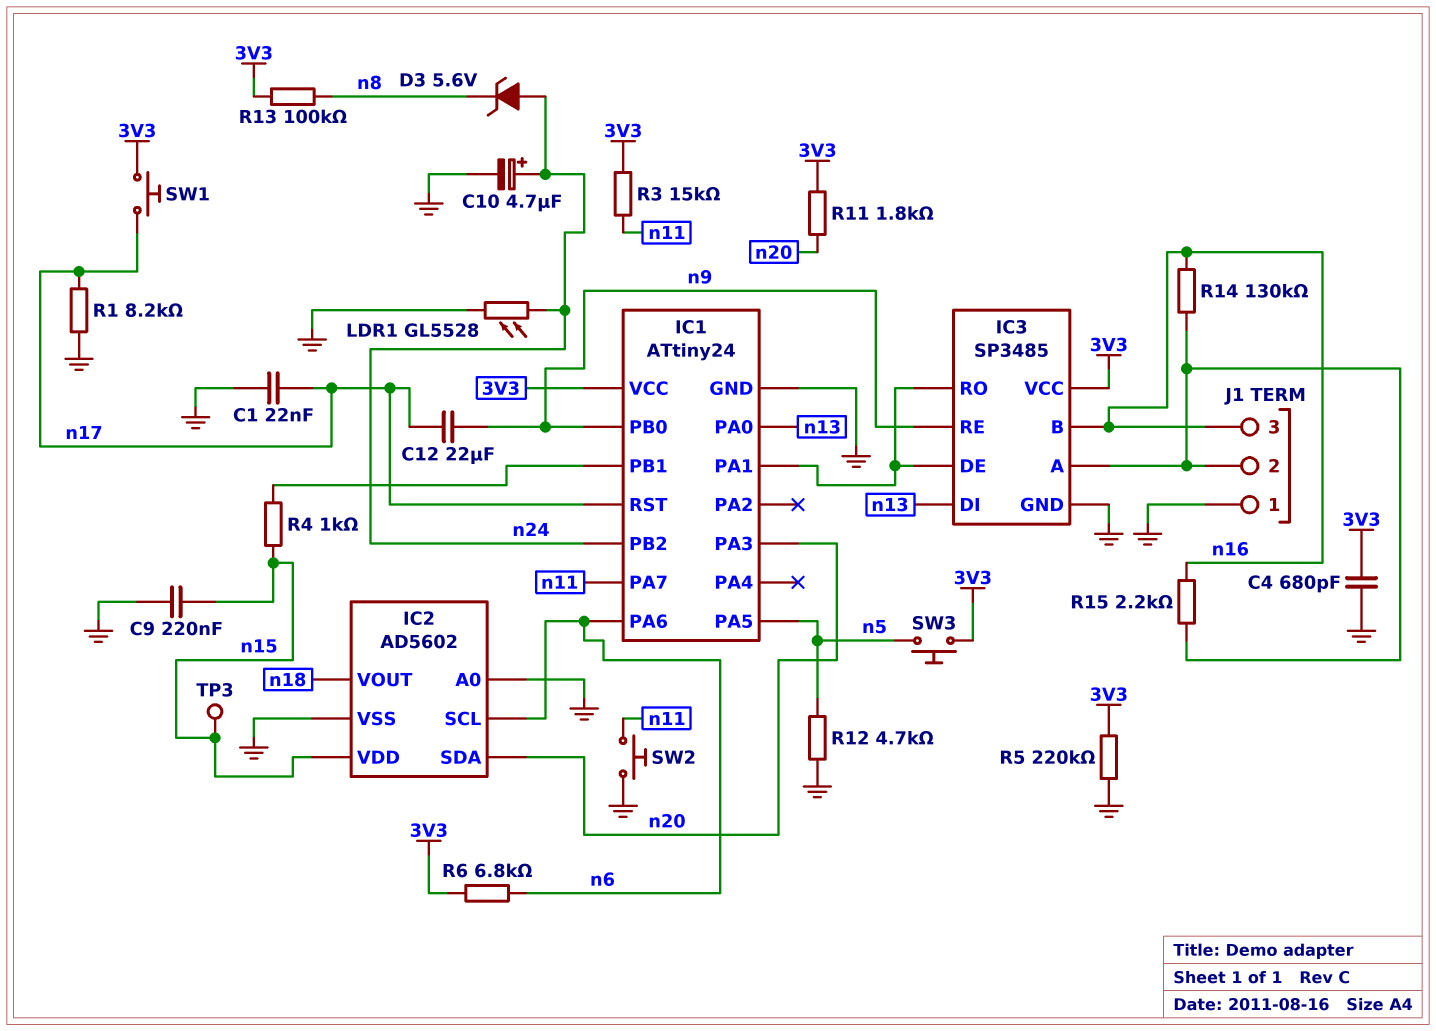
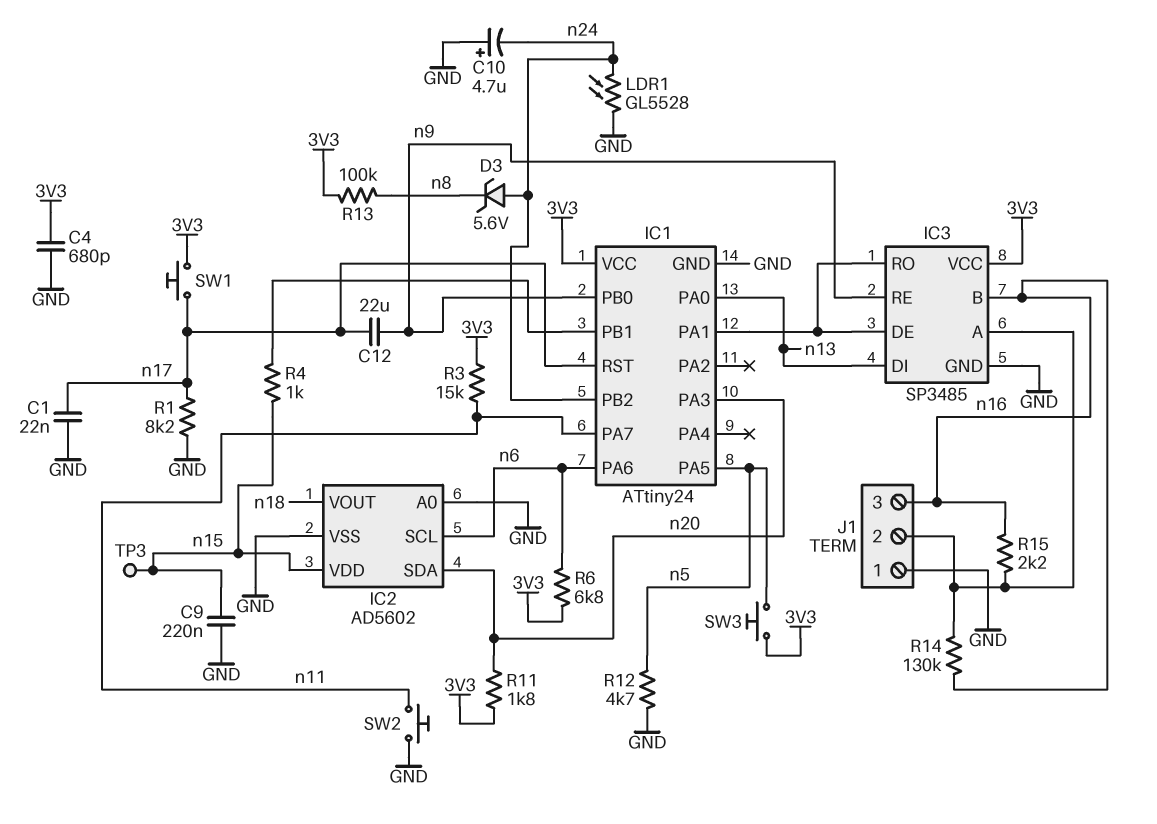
C10: 4.7uF (plus n24, minus GND) -> 4.7uF (plus GND, minus n24)
R5: 220k (3V3, GND) -> none

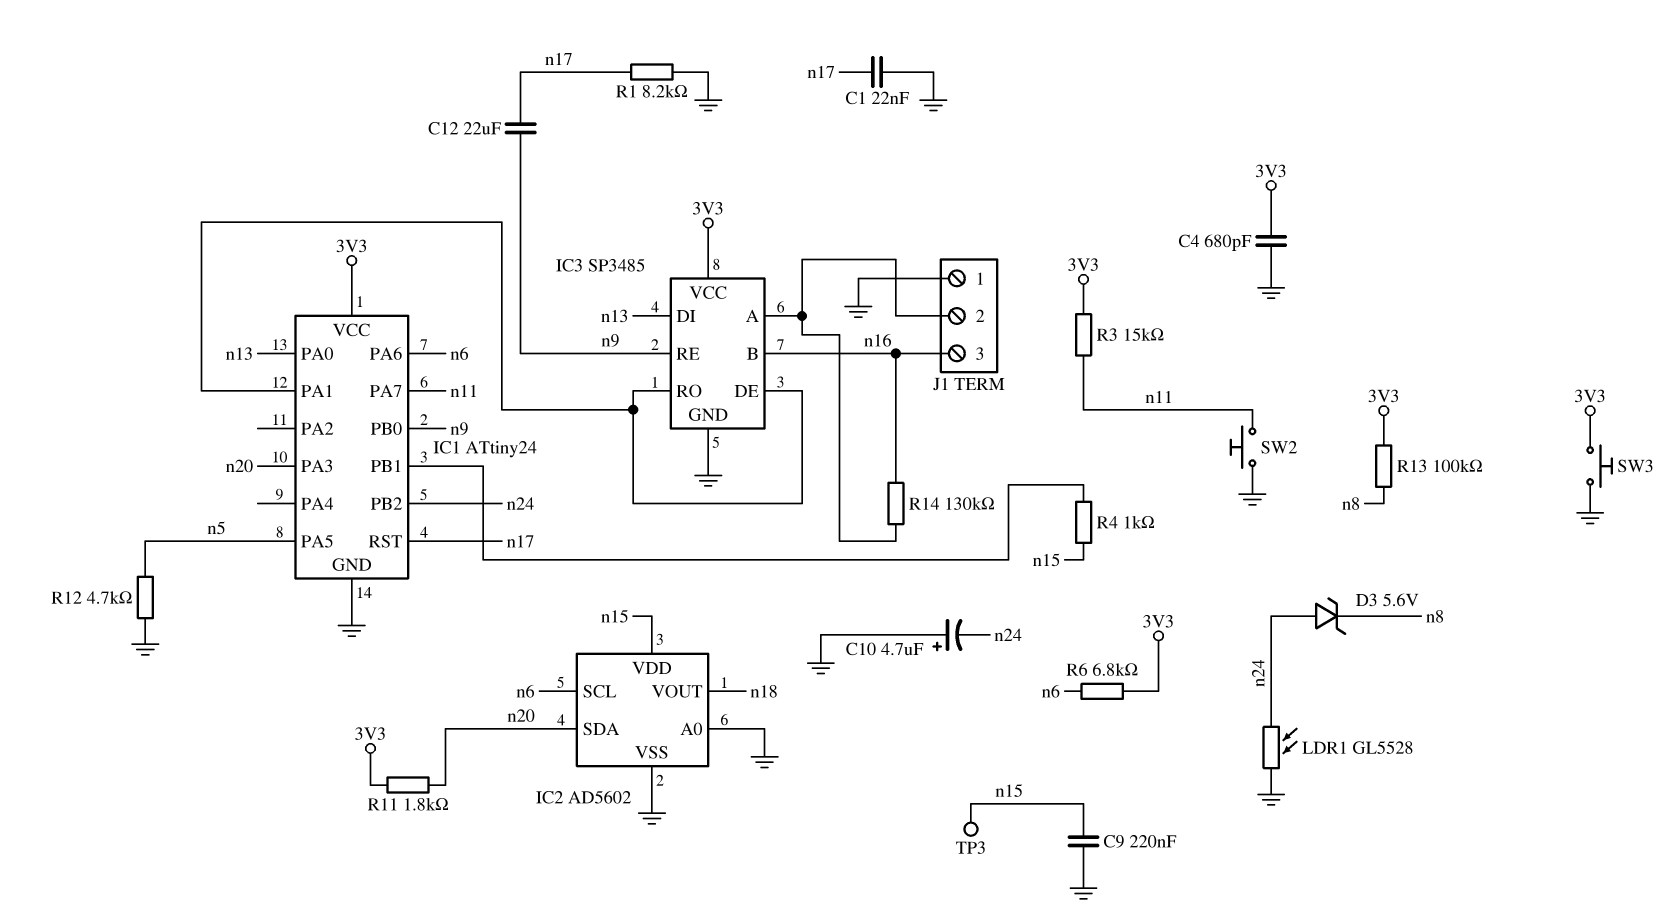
R15: 2.2k (IC3/A, n16) -> none
SW1: button (3V3, n17) -> none
SW3: button (3V3, n5) -> button (3V3, GND)

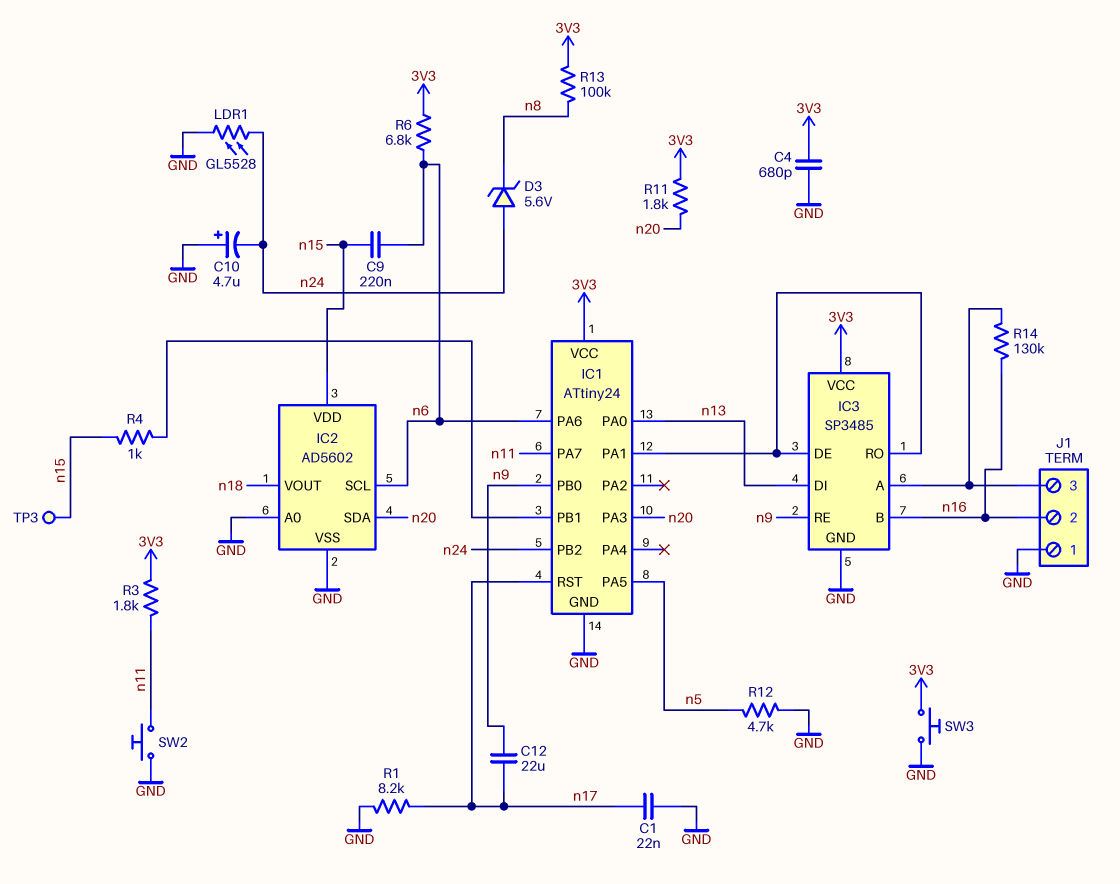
C9: 220nF (GND, n15) -> 220nF (n6, n15)
J1 pin 2: IC3/A -> n16
J1 pin 3: n16 -> IC3/A
R3: 15k (3V3, n11) -> 1.8k (3V3, n11)

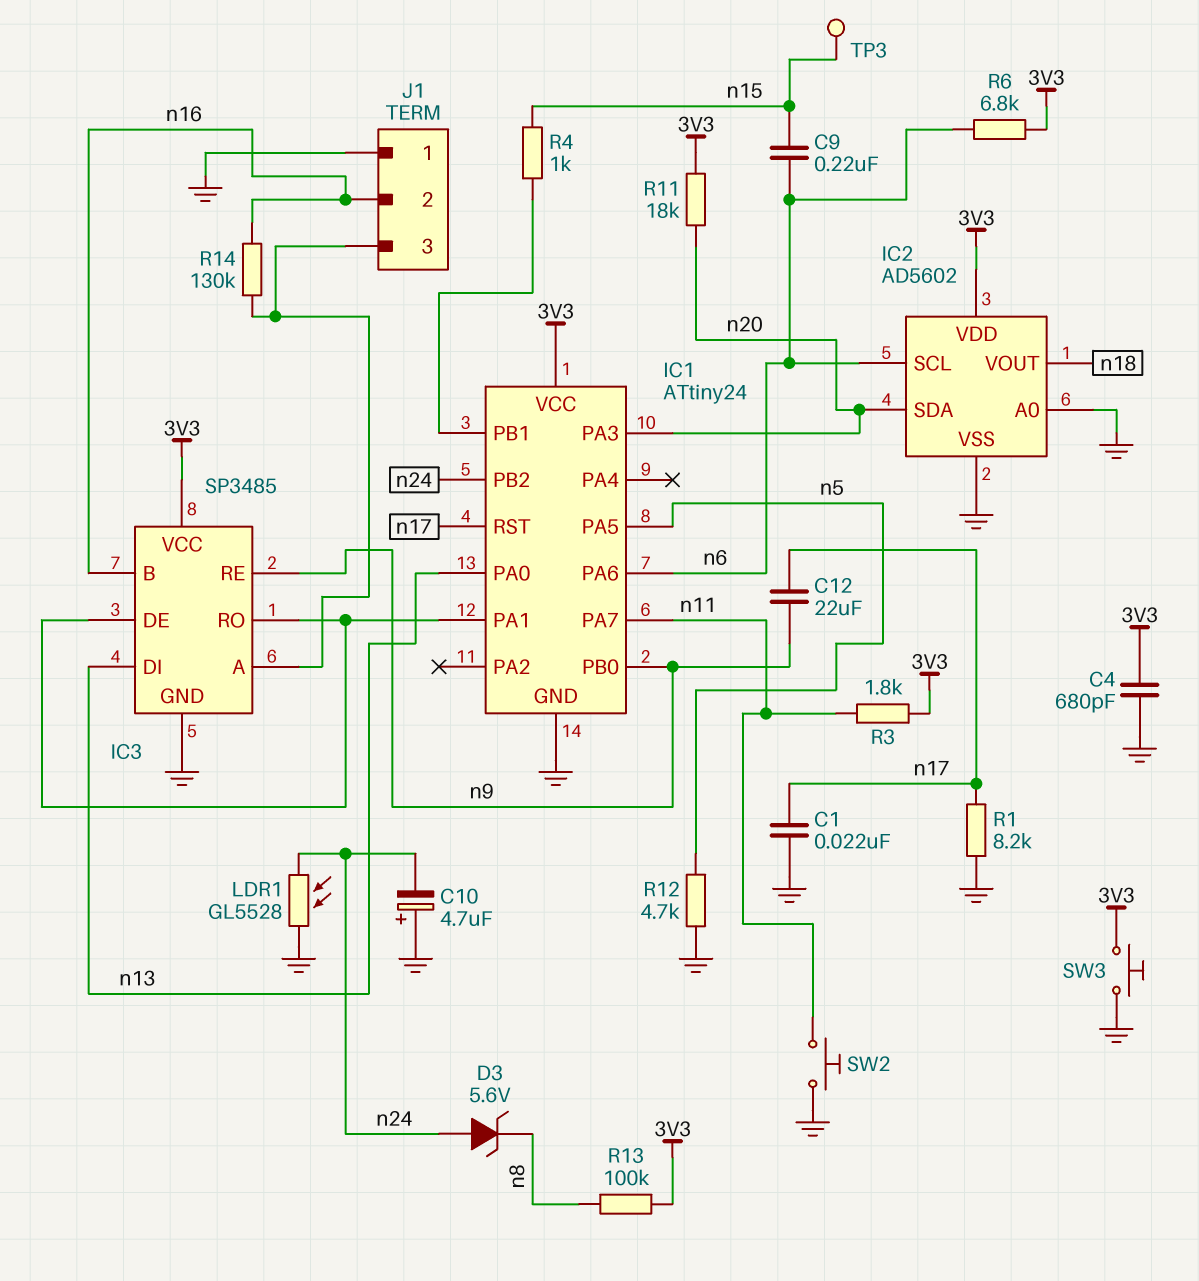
IC2 pin VDD: n15 -> 3V3
R11: 1.8k (3V3, n20) -> 18k (3V3, n20)

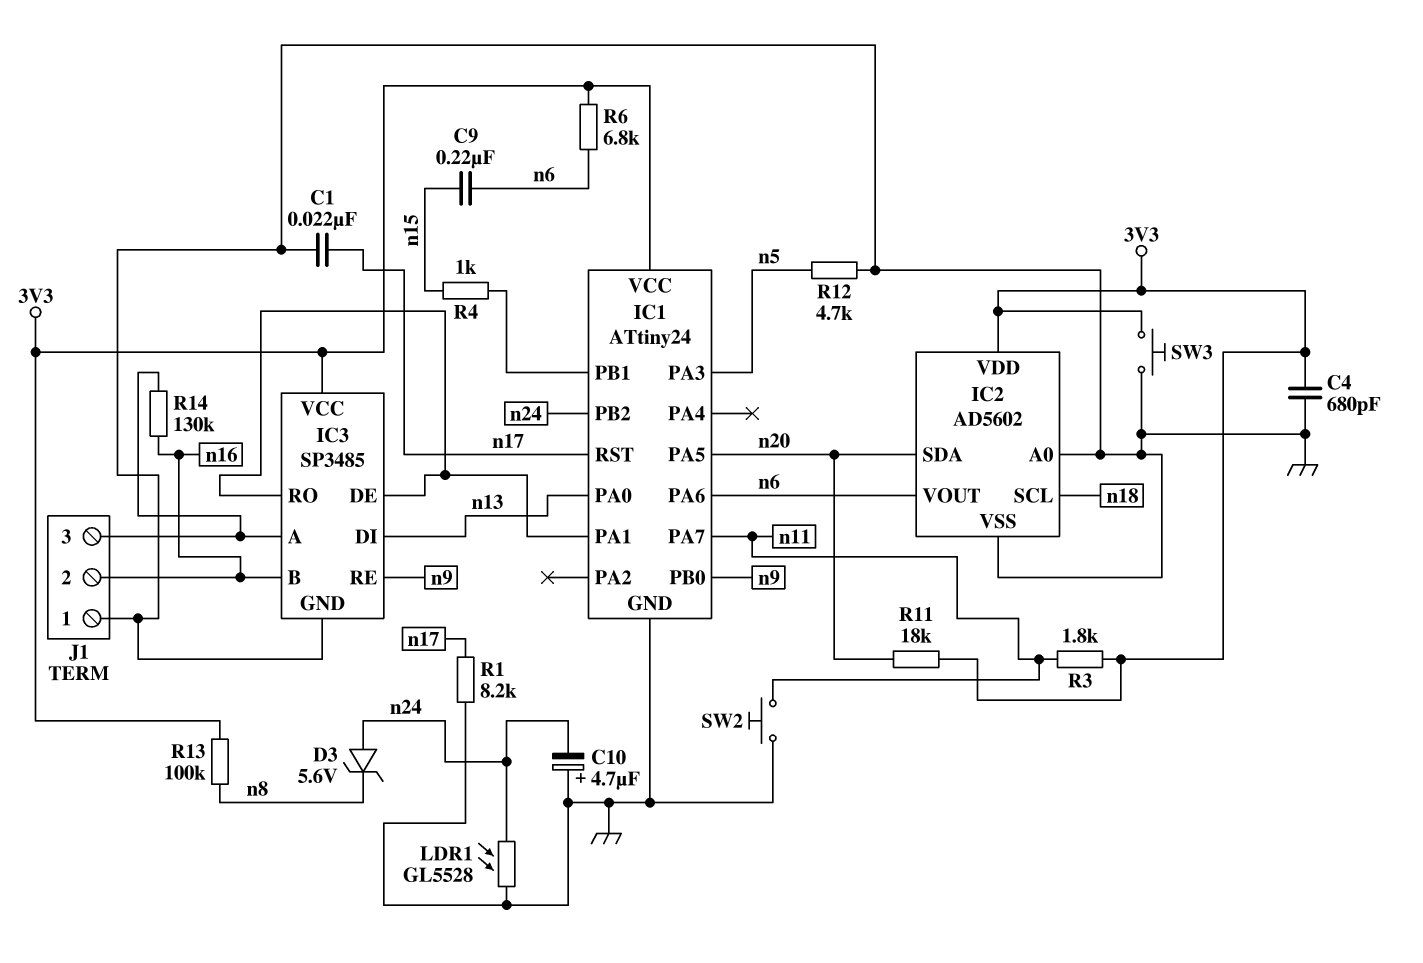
C12: 22uF (n9, n17) -> none
IC1 pin PA3: n20 -> n5
IC1 pin PA5: n5 -> n20
IC2 pin SCL: n6 -> n18
IC2 pin VOUT: n18 -> n6
TP3: test point (n15) -> none

